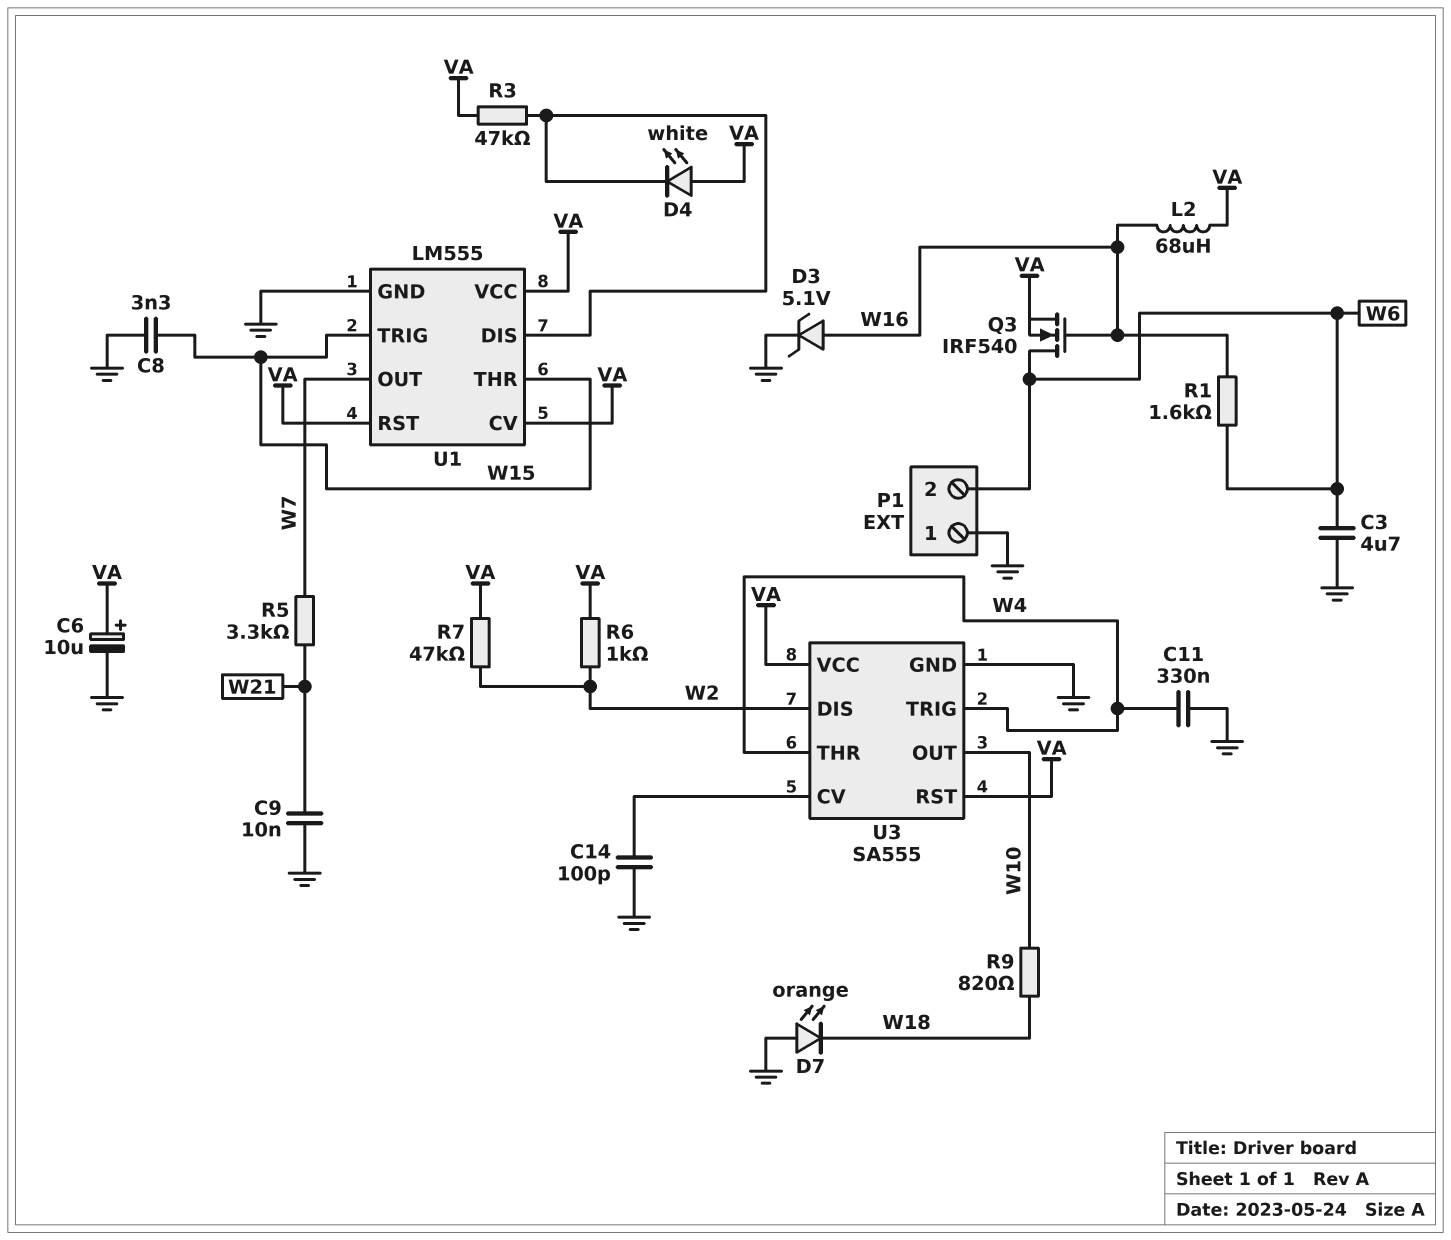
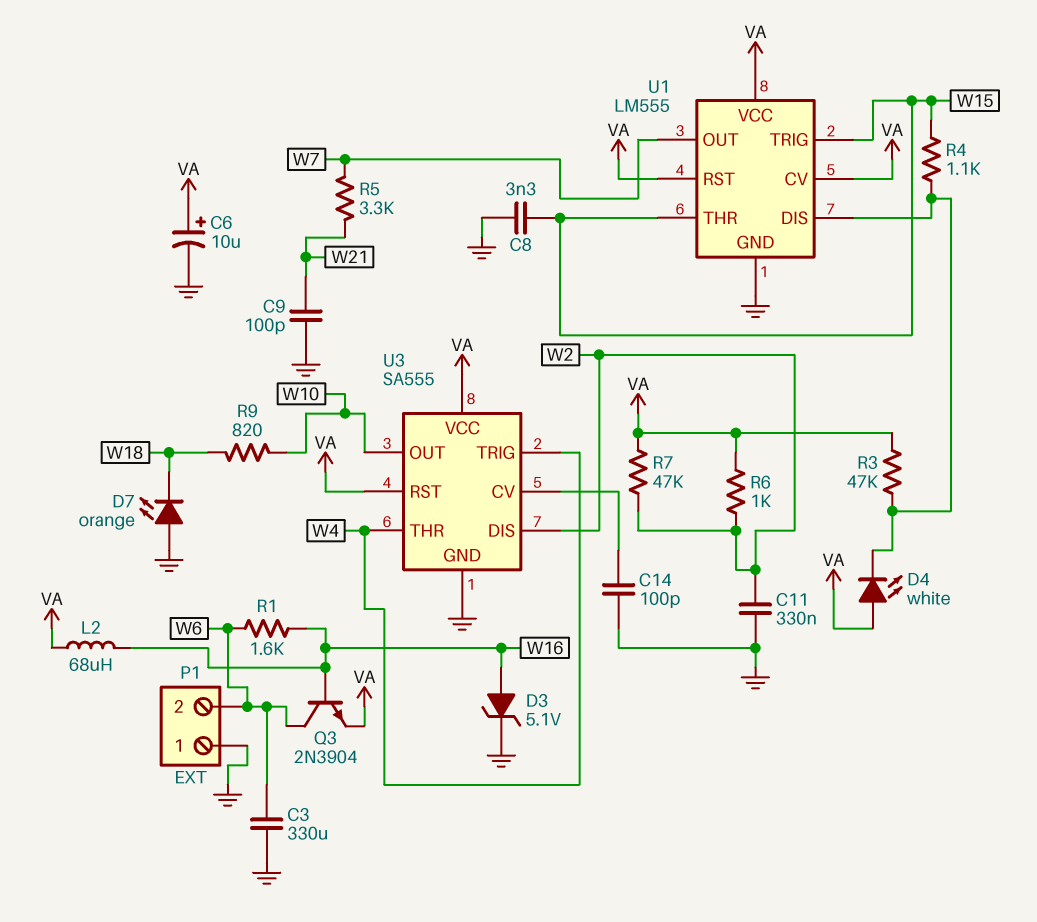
C3: 4.7uF (GND, W6) -> 330uF (GND, W6)
C9: 10nF (GND, W21) -> 100pF (GND, W21)
C11: 330nF (GND, W4) -> 330nF (GND, W2)
Q3: NMOS IRF540 (G W16, D W6, S VA) -> NPN 2N3904 (B W16, C W6, E VA)
R4: none -> 1.1k (U1/DIS, W15)

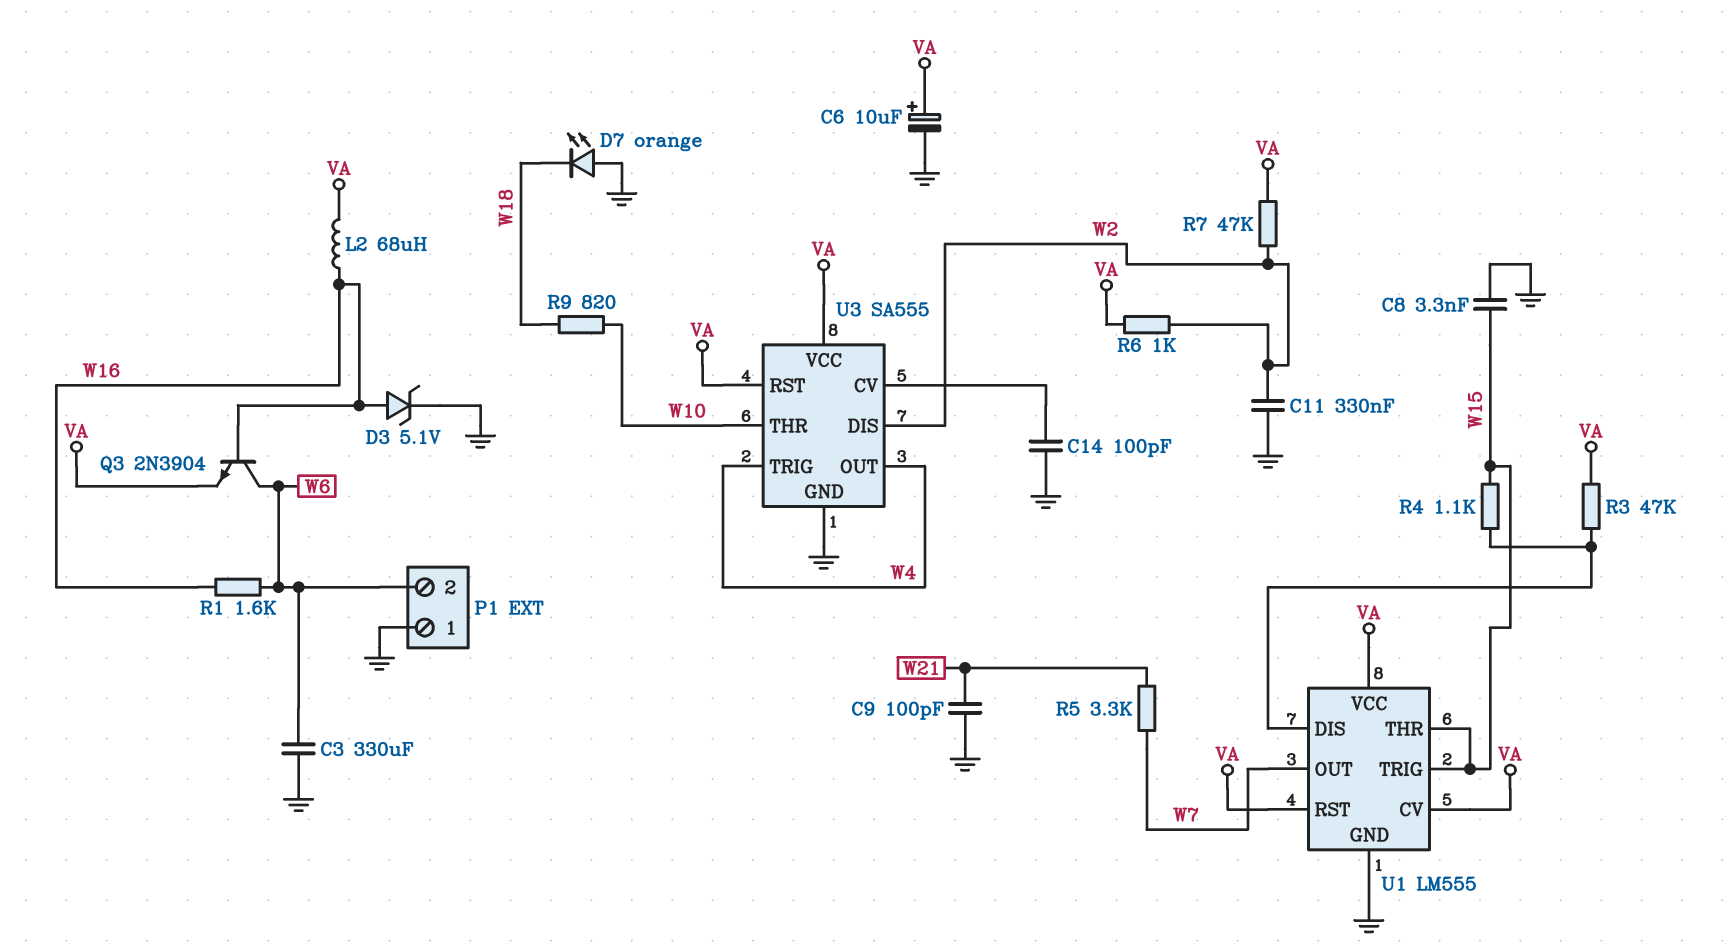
D4: LED white (A VA, K U1/DIS) -> none
U3 pin OUT: W10 -> W4
U3 pin THR: W4 -> W10

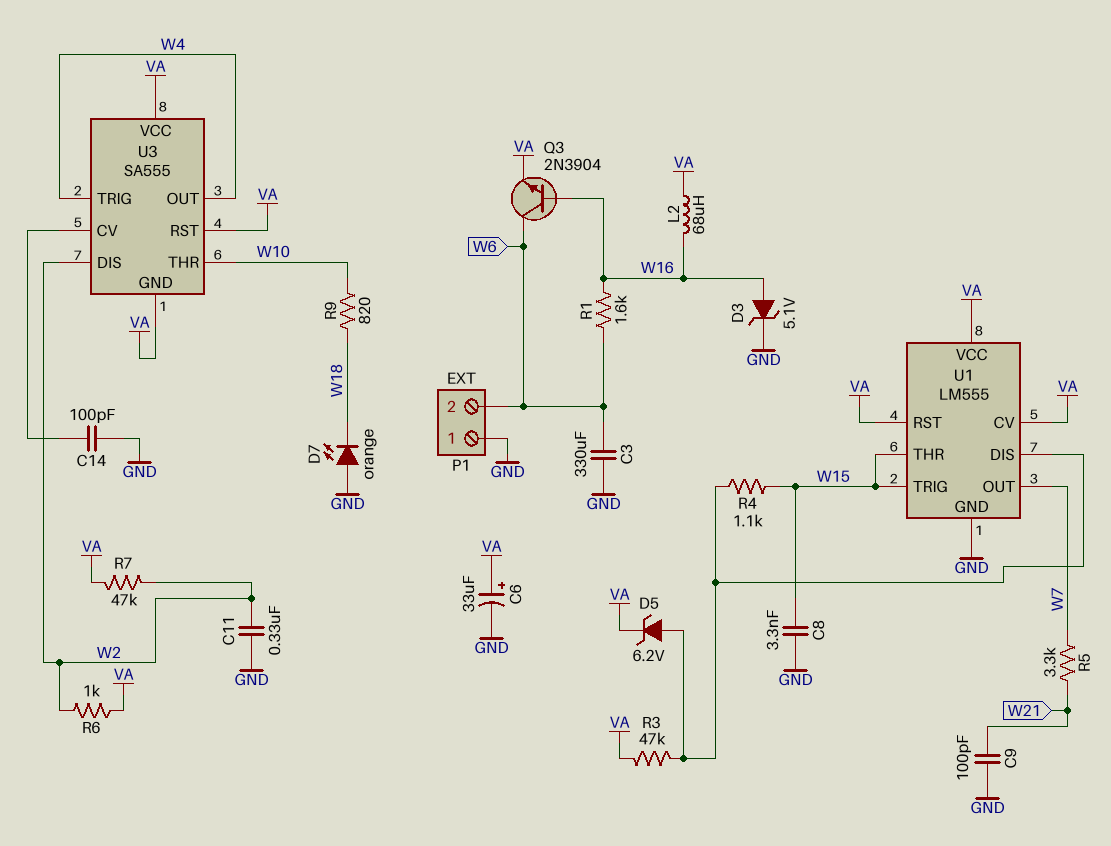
C6: 10uF (plus VA, minus GND) -> 33uF (plus VA, minus GND)
D5: none -> zener 6.2V (A U1/DIS, K VA)
U3 pin GND: GND -> VA

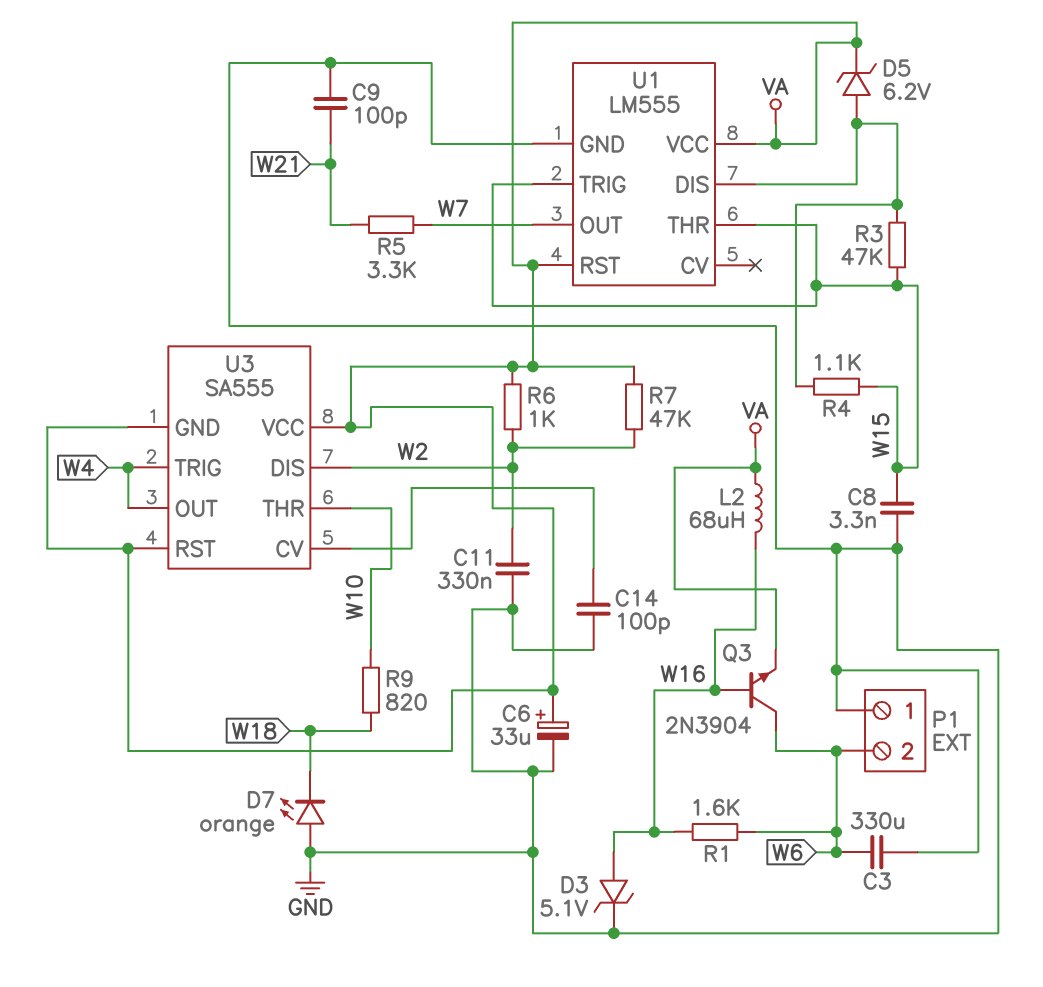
R3: 47k (U1/DIS, VA) -> 47k (U1/DIS, W15)
U1 pin CV: VA -> none

